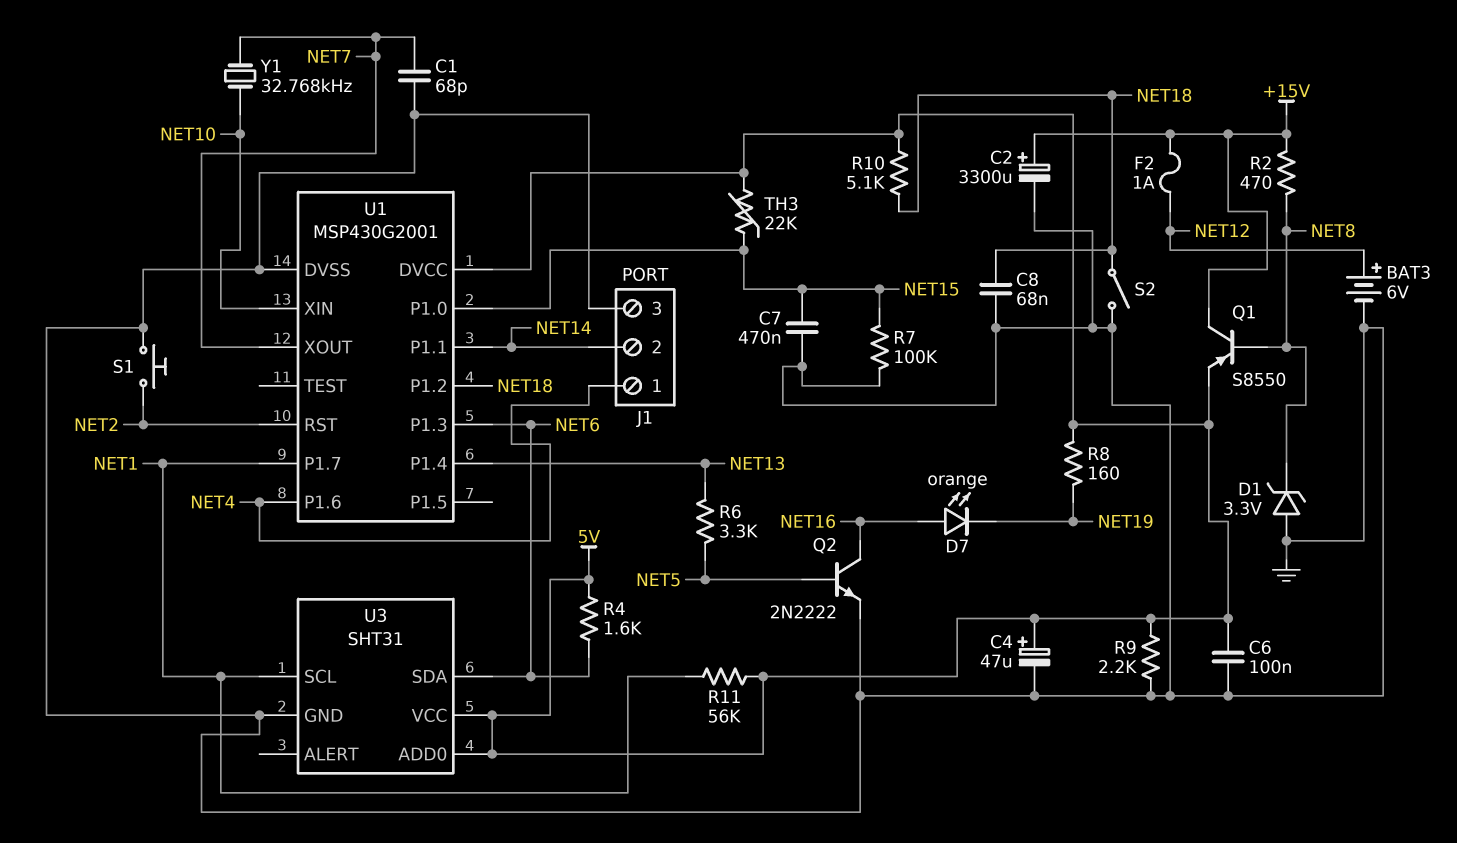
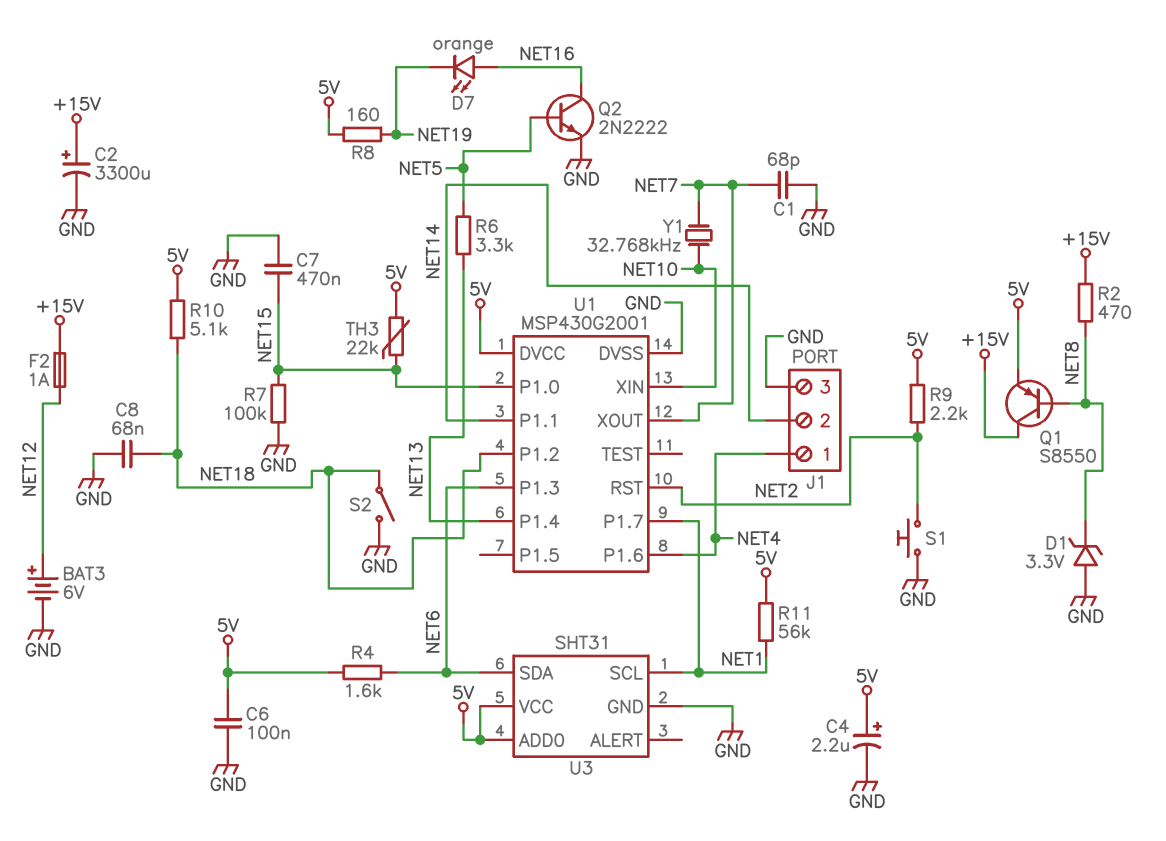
C4: 47uF (plus 5V, minus GND) -> 2.2uF (plus 5V, minus GND)
R9: 2.2k (5V, GND) -> 2.2k (5V, NET2)

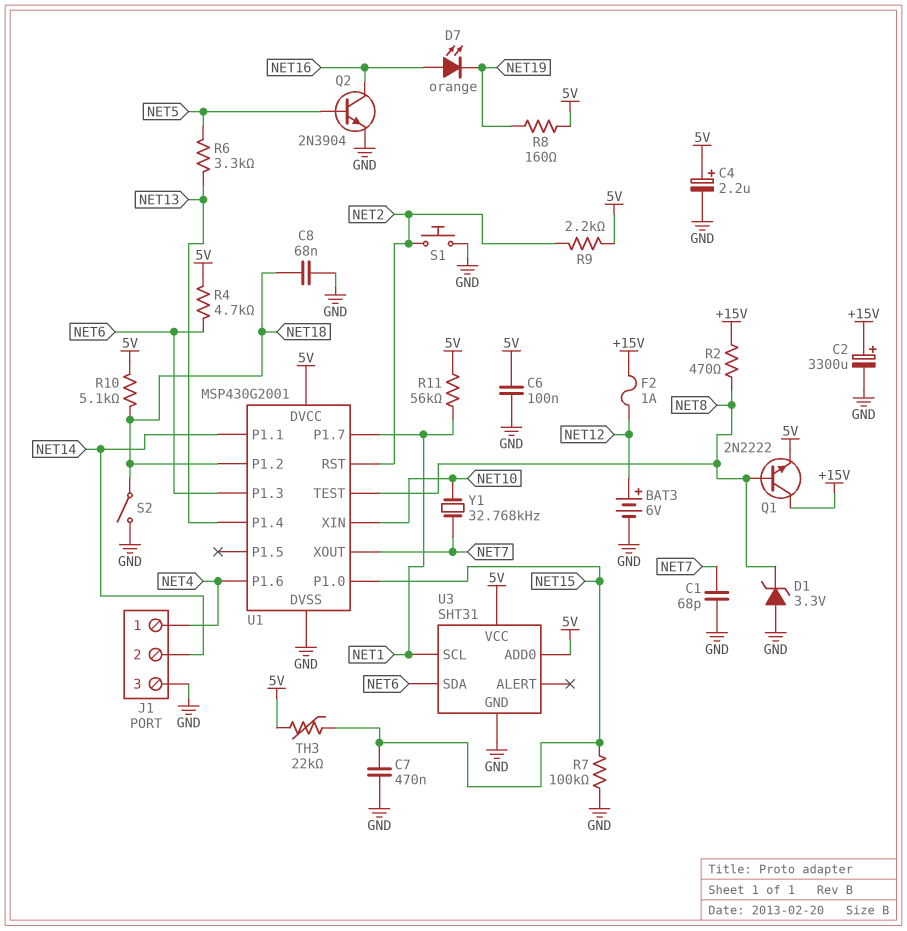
Q1: PNP S8550 (B NET8, C +15V, E 5V) -> NPN 2N2222 (B NET8, C +15V, E 5V)
Q2: NPN 2N2222 (B NET5, C NET16, E GND) -> NPN 2N3904 (B NET5, C NET16, E GND)
R4: 1.6k (5V, NET6) -> 4.7k (5V, NET6)
U1 pin TEST: none -> NET8

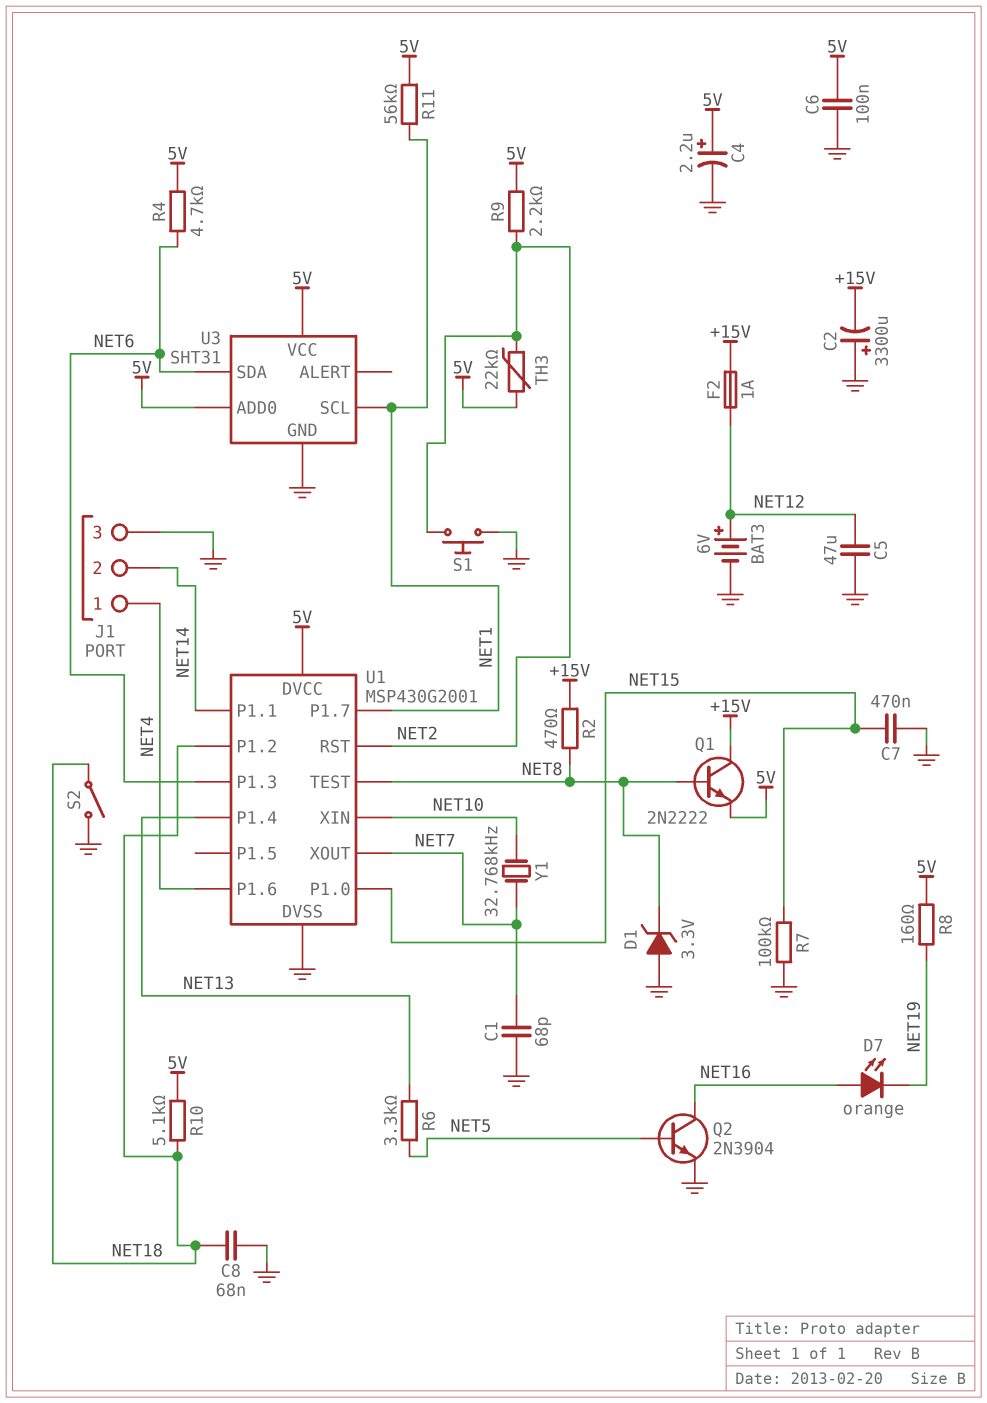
C2: 3300uF (plus +15V, minus GND) -> 3300uF (plus GND, minus +15V)
C5: none -> 47uF (GND, NET12)
TH3: 22k (5V, NET15) -> 22k (5V, NET2)

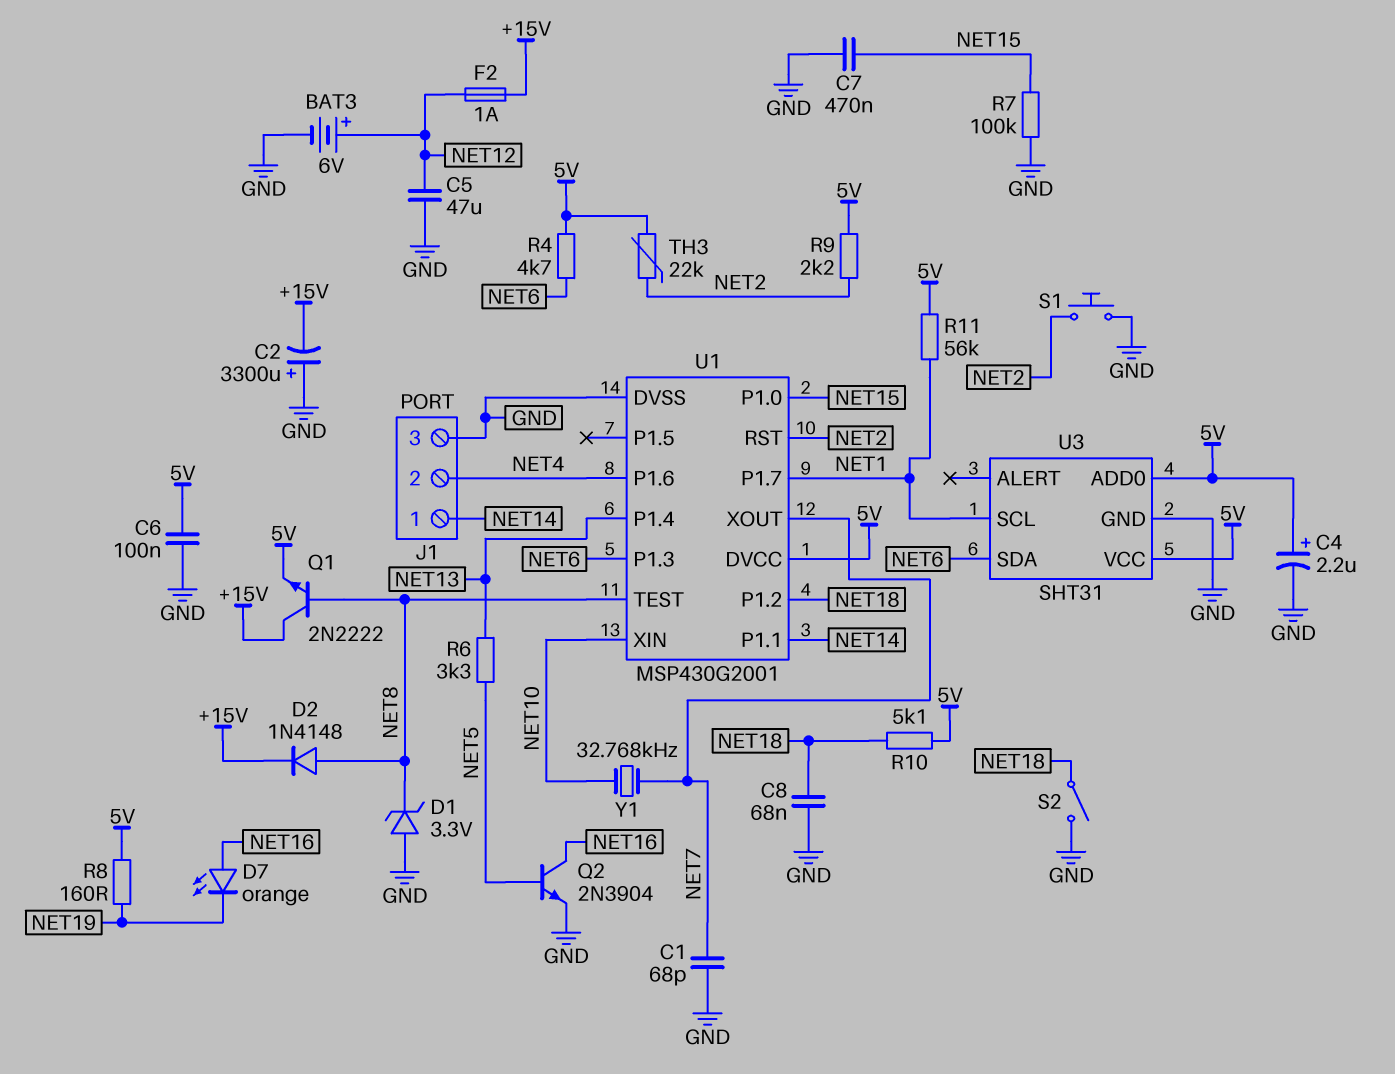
D2: none -> diode 1N4148 (A NET8, K +15V)
J1 pin 1: NET4 -> NET14
J1 pin 2: NET14 -> NET4
R2: 470 (+15V, NET8) -> none

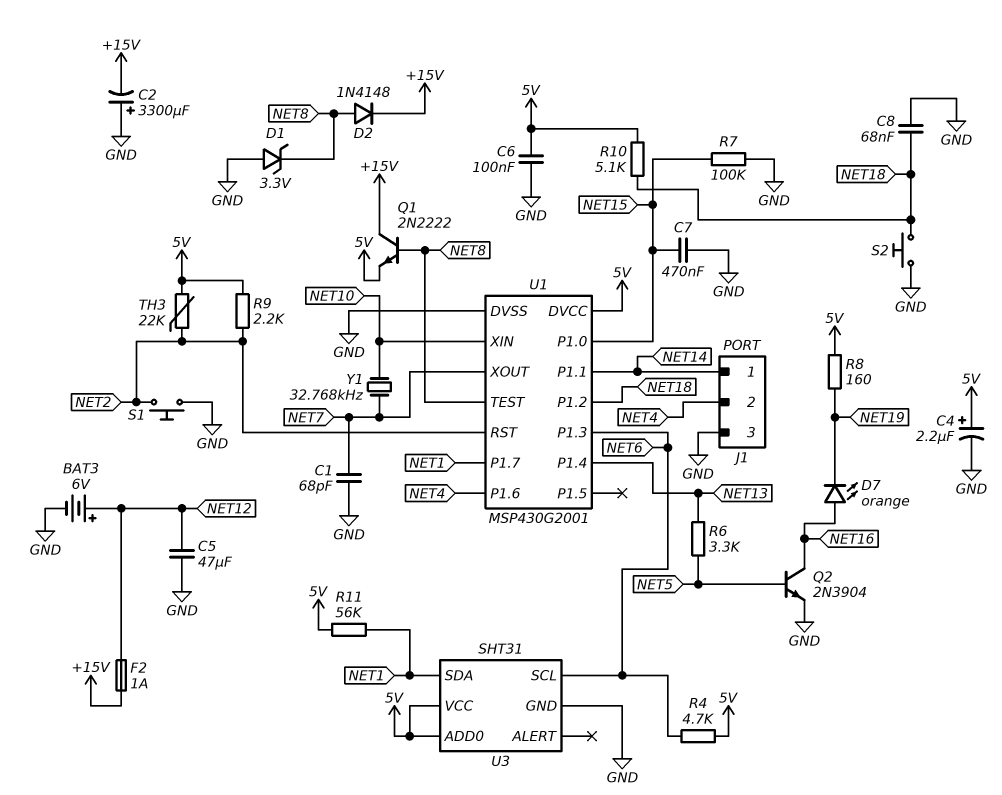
S2: switch (GND, NET18) -> button (GND, NET18)
U3 pin SCL: NET1 -> NET6
U3 pin SDA: NET6 -> NET1

